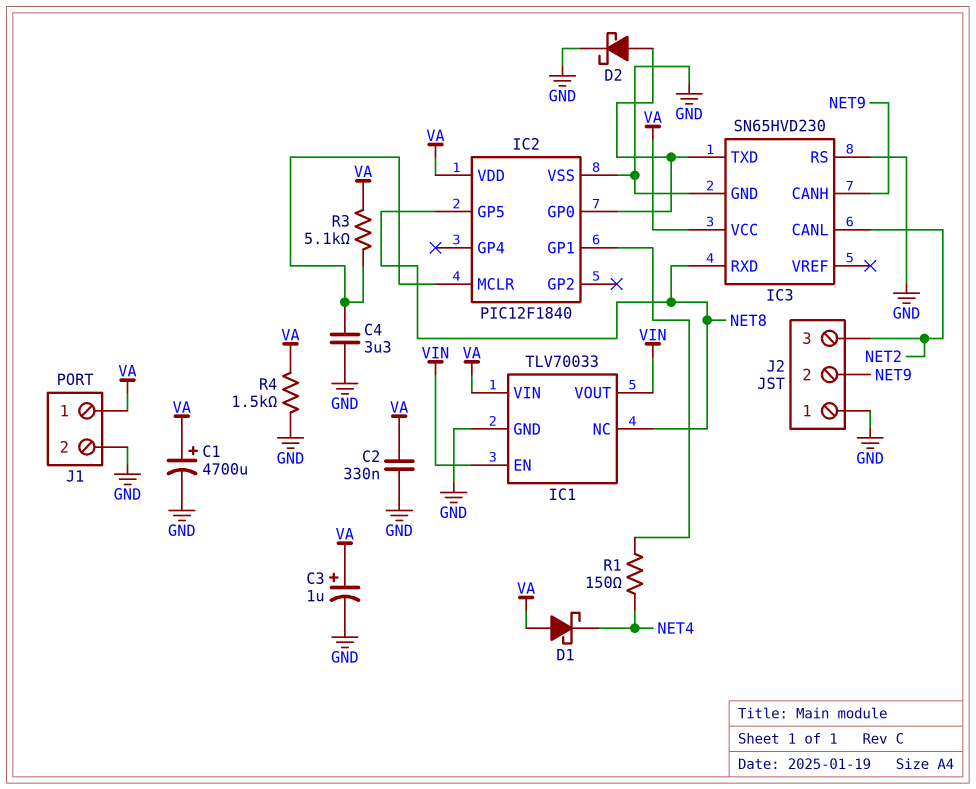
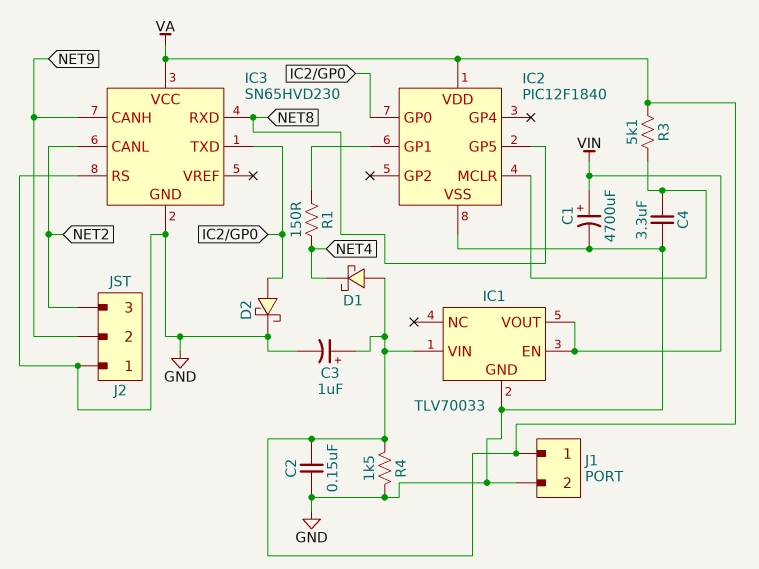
C1: 4700uF (plus VA, minus GND) -> 4700uF (plus VIN, minus GND)
C2: 330nF (GND, VA) -> 150nF (GND, VA)
IC1 pin NC: NET8 -> none

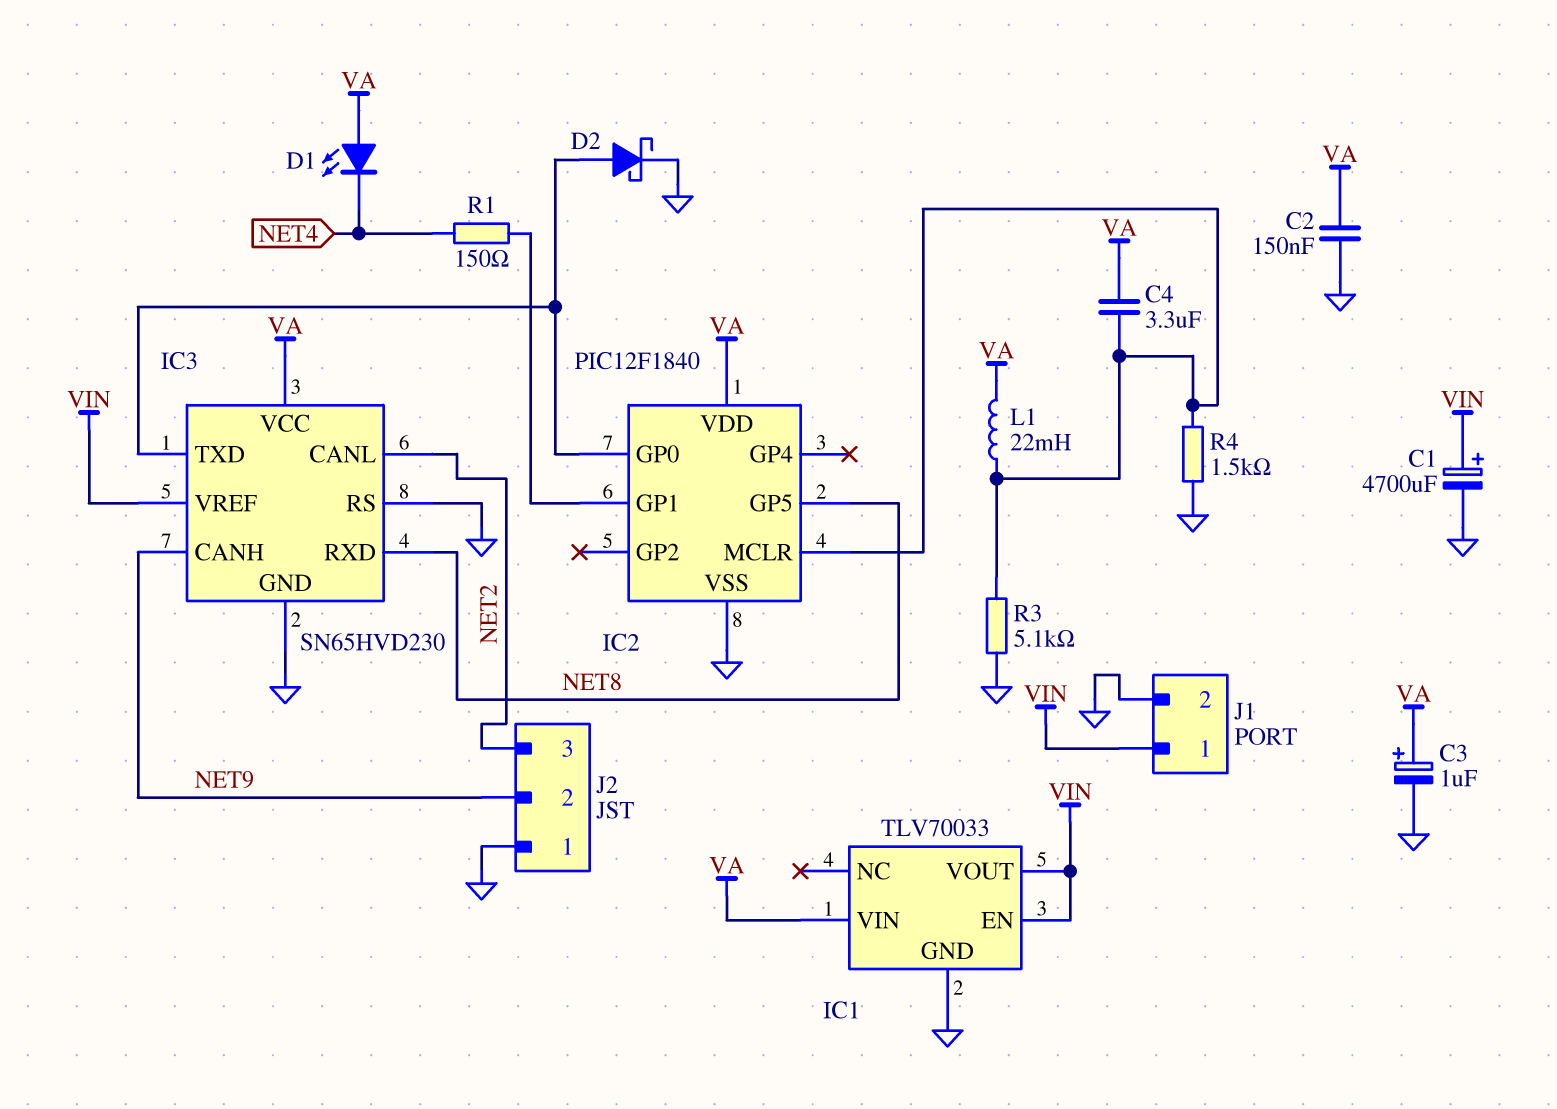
C4: 3.3uF (GND, IC2/MCLR) -> 3.3uF (IC2/MCLR, VA)
D1: schottky (A VA, K NET4) -> LED (A VA, K NET4)
IC3 pin VREF: none -> VIN
J1 pin 1: VA -> VIN
L1: none -> 22mH (IC2/MCLR, VA)
R3: 5.1k (IC2/MCLR, VA) -> 5.1k (GND, IC2/MCLR)
R4: 1.5k (GND, VA) -> 1.5k (GND, IC2/MCLR)

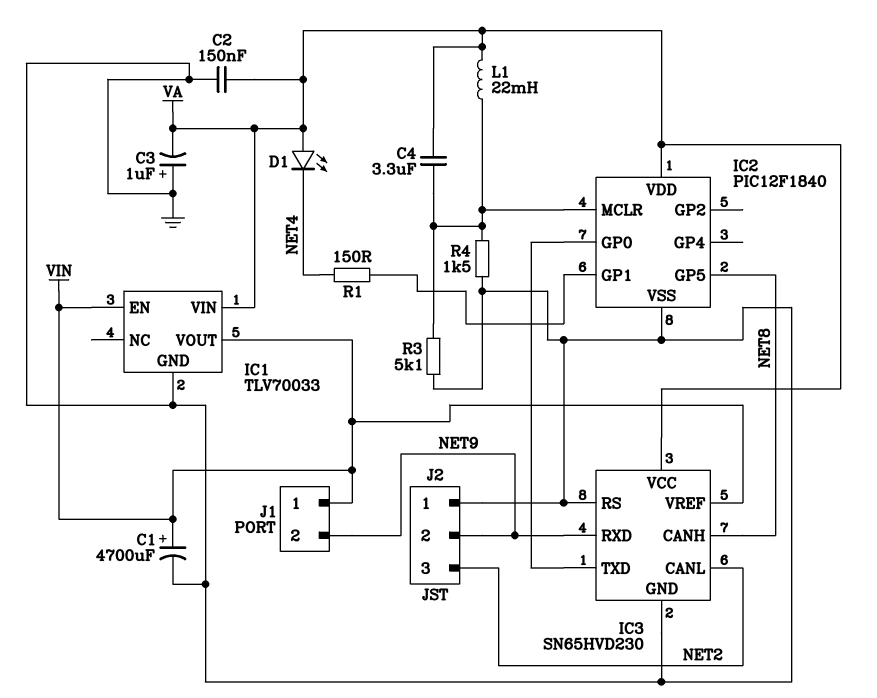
C3: 1uF (plus VA, minus GND) -> 1uF (plus GND, minus VA)
D2: schottky (A IC2/GP0, K GND) -> none
IC3 pin CANH: NET9 -> NET8
IC3 pin RXD: NET8 -> NET9
J1 pin 2: GND -> NET9

